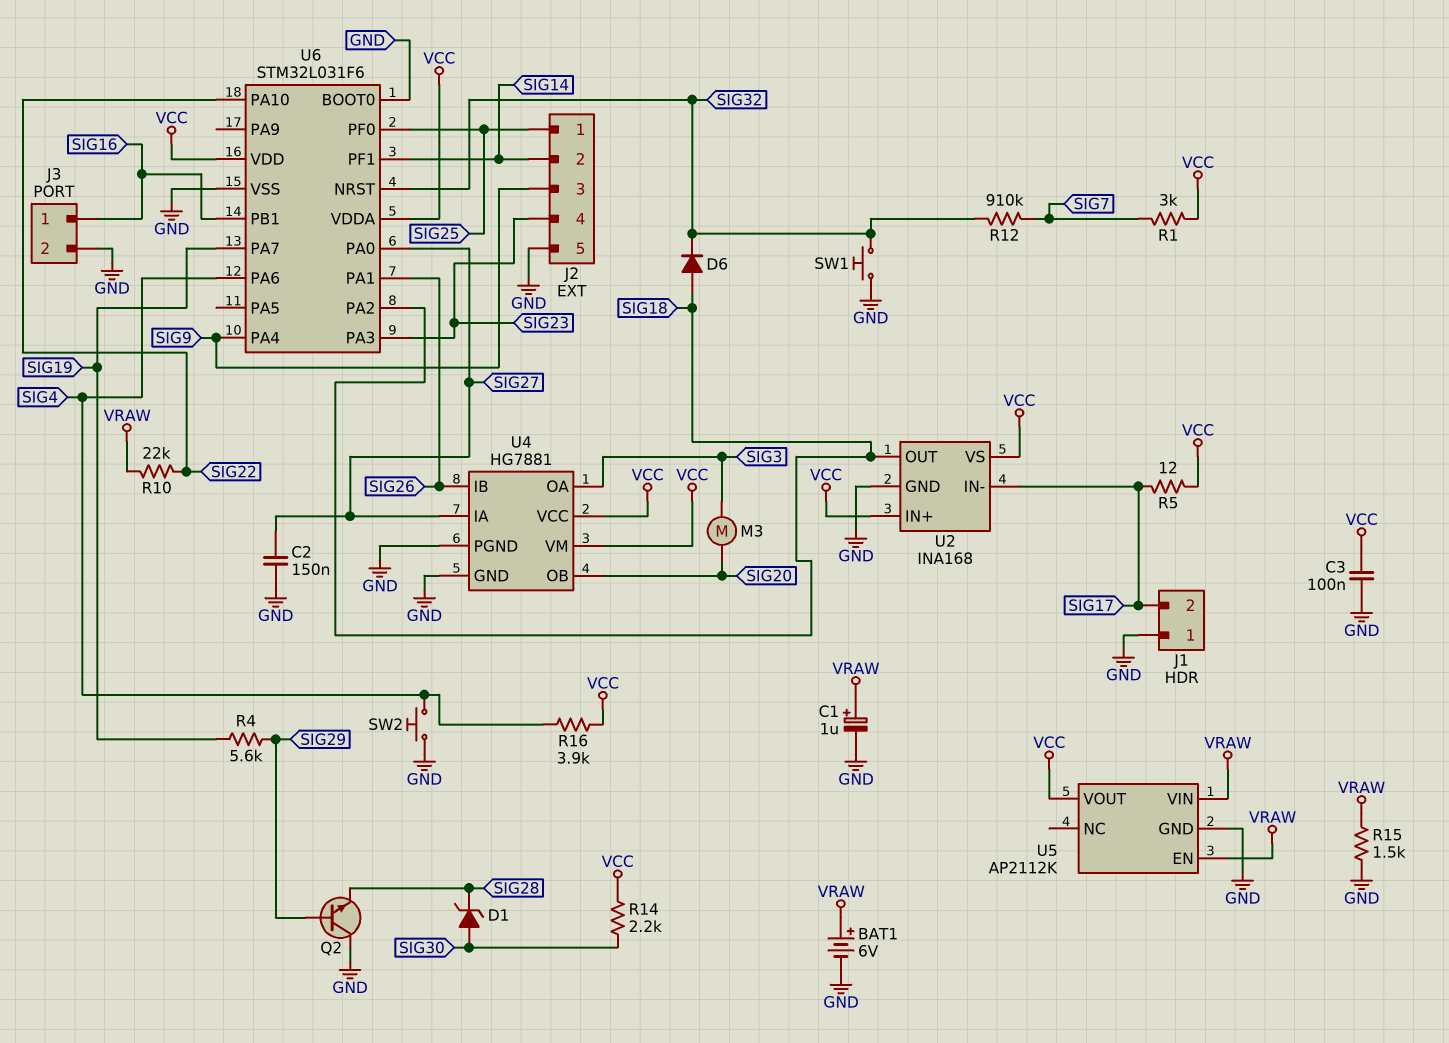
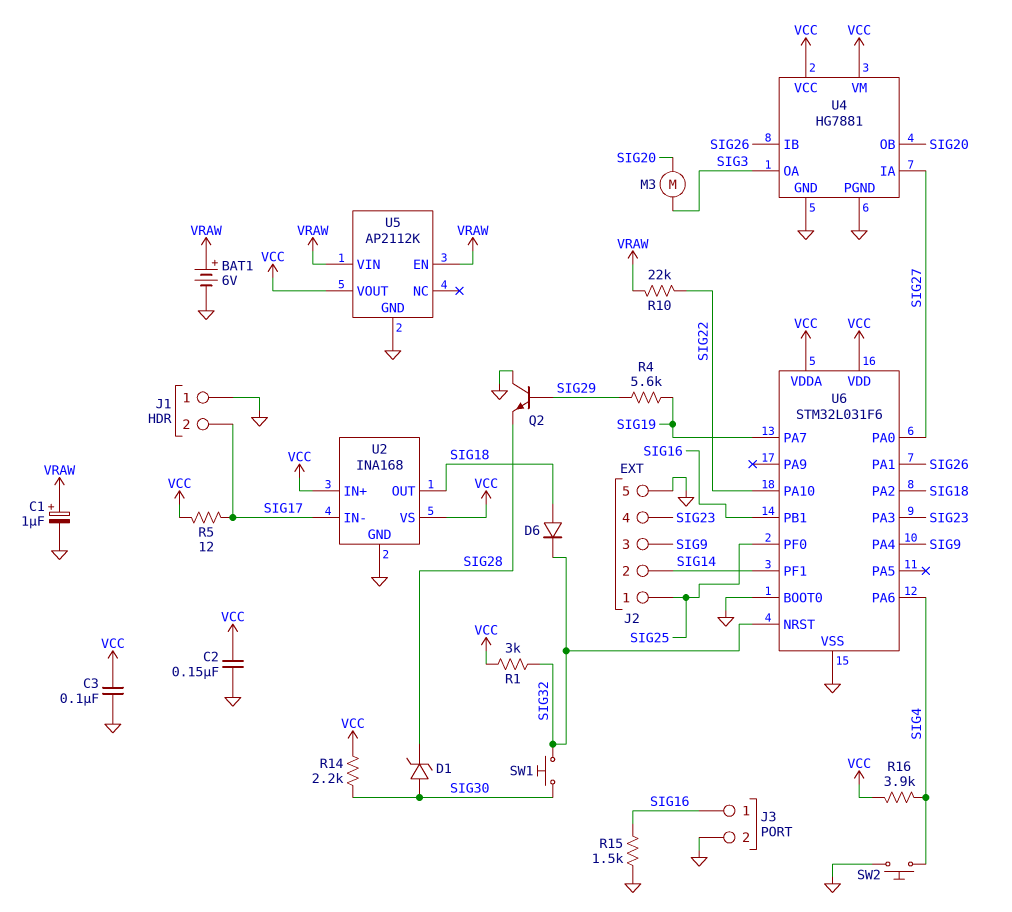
C2: 150nF (GND, SIG27) -> 150nF (GND, VCC)
R1: 3k (SIG7, VCC) -> 3k (SIG32, VCC)
R12: 910k (SIG7, SIG32) -> none
R15: 1.5k (GND, VRAW) -> 1.5k (GND, SIG16)
SW1: button (GND, SIG32) -> button (SIG30, SIG32)

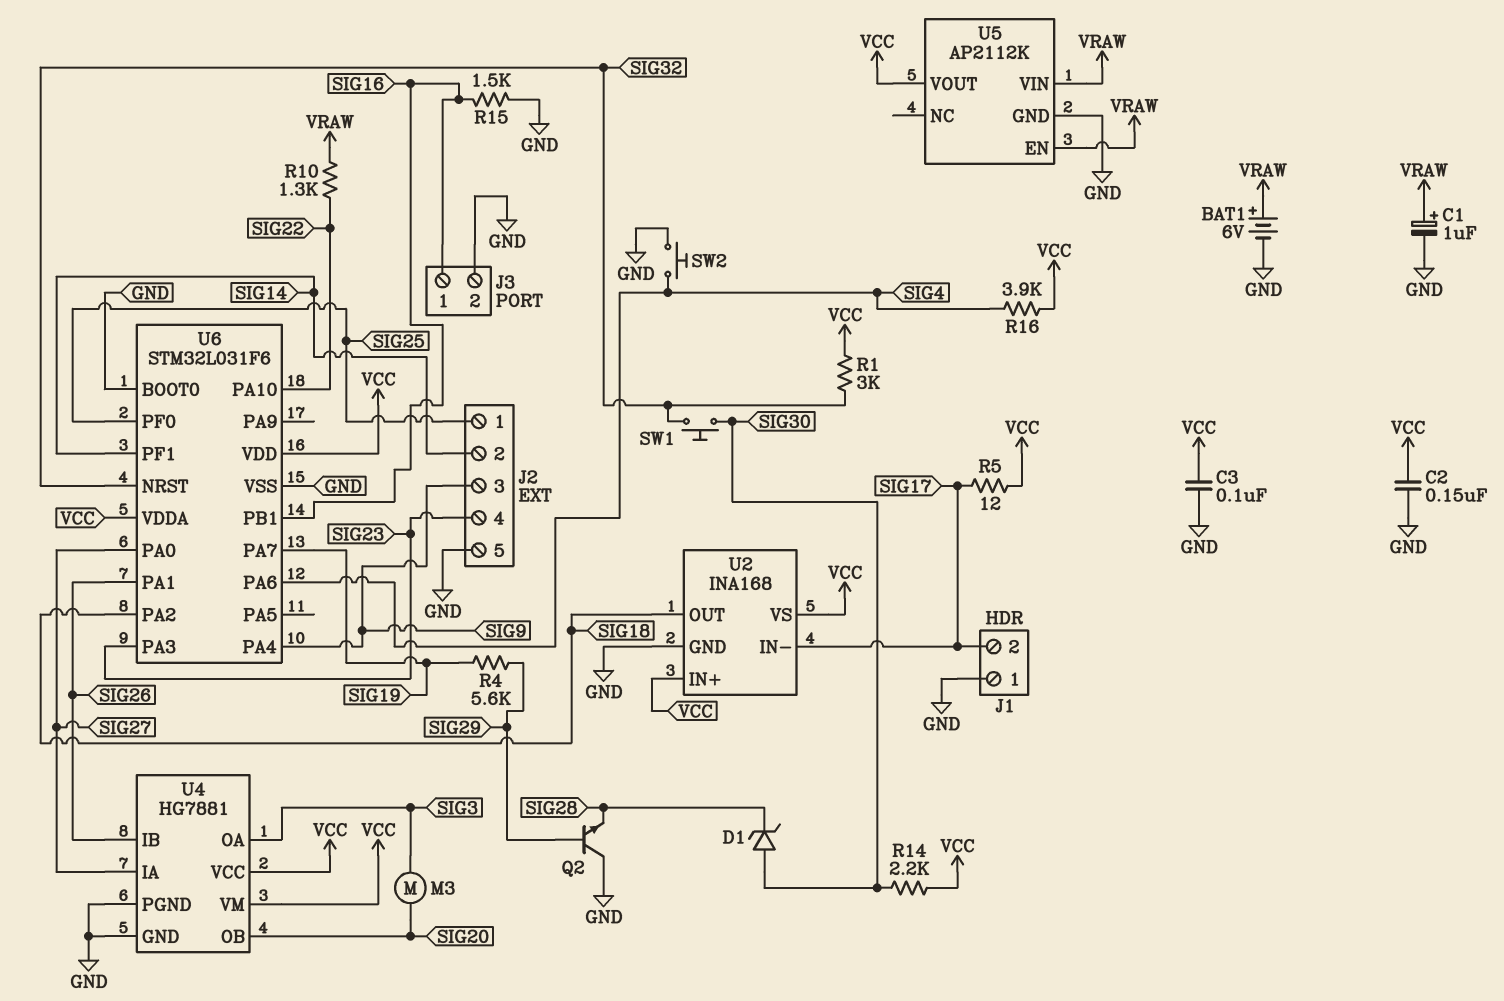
D6: diode (A SIG18, K SIG32) -> none
R10: 22k (SIG22, VRAW) -> 1.3k (SIG22, VRAW)

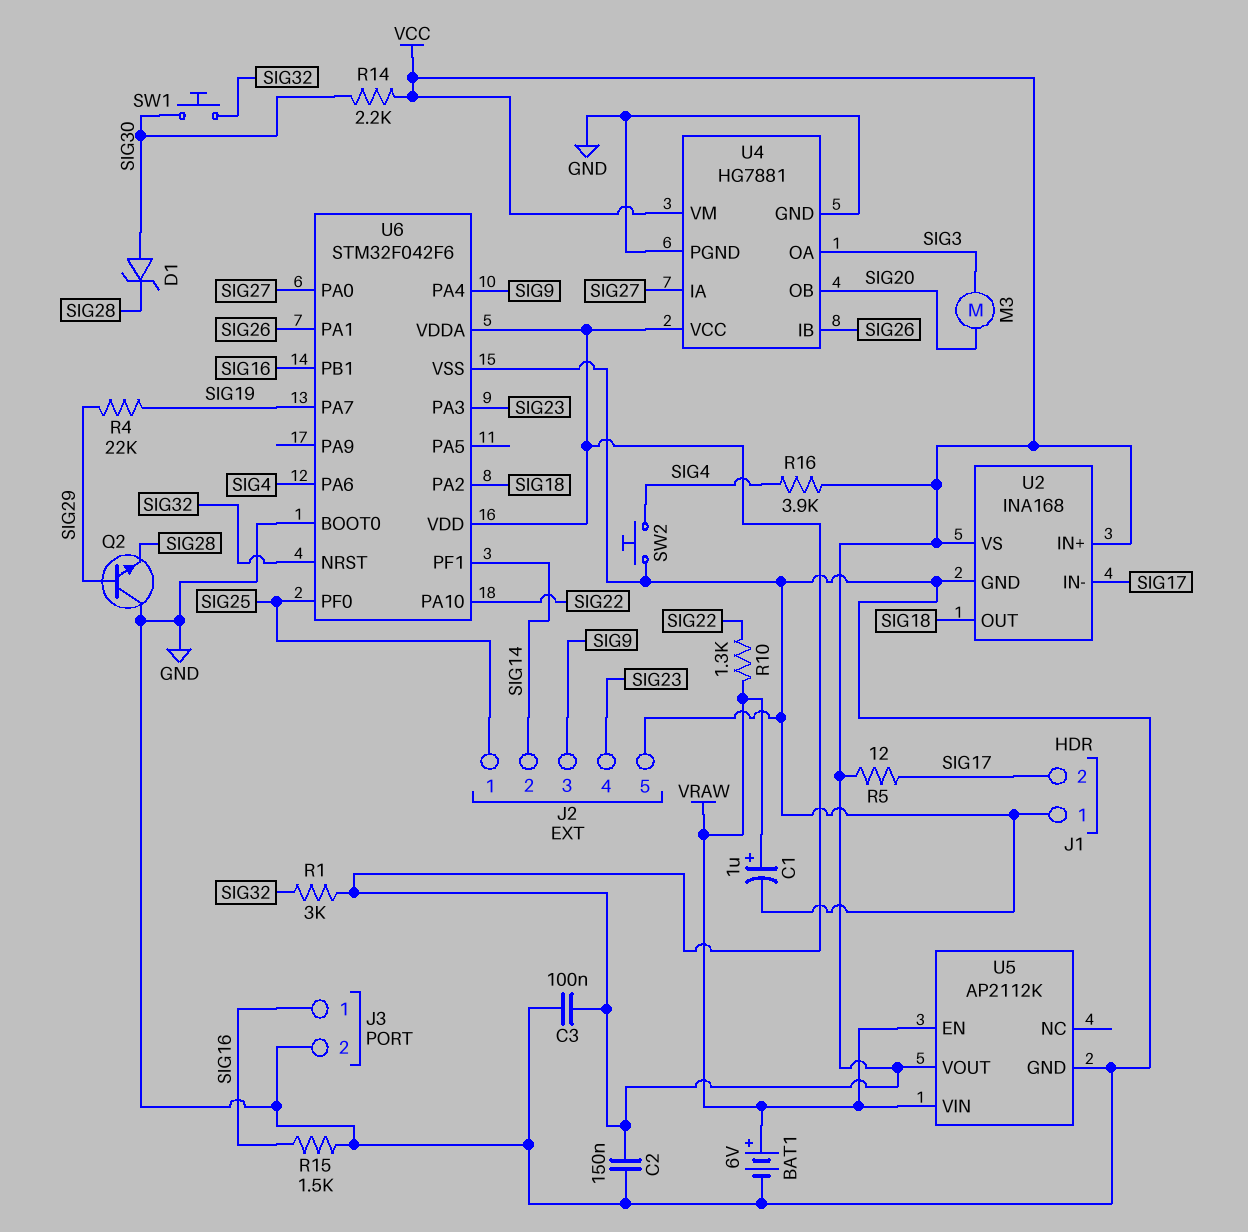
R4: 5.6k (SIG19, SIG29) -> 22k (SIG19, SIG29)
U6: STM32L031F6 -> STM32F042F6

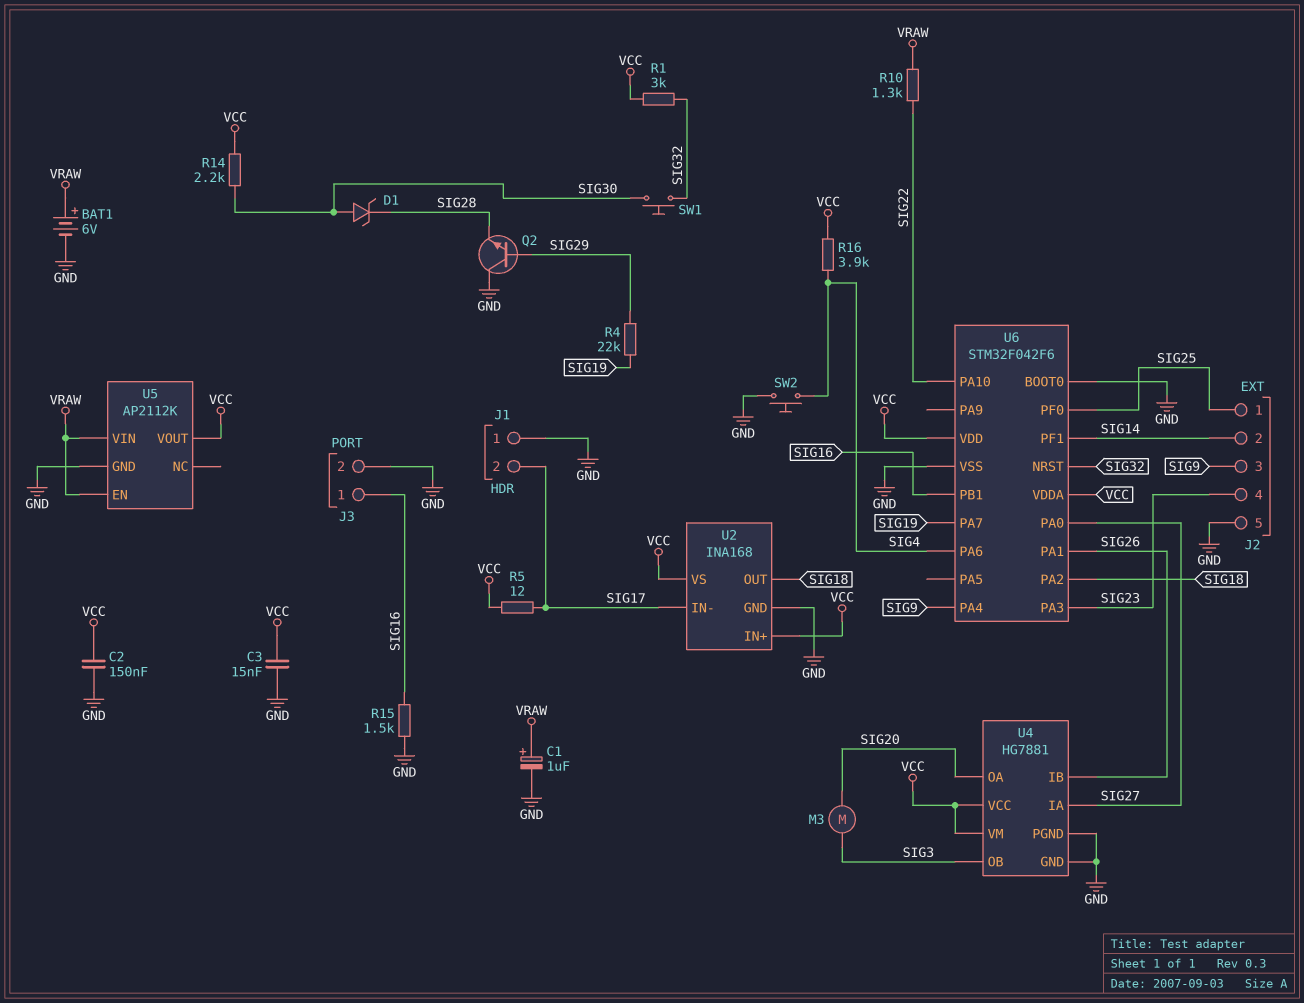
C3: 100nF (GND, VCC) -> 15nF (GND, VCC)
U4 pin OA: SIG3 -> SIG20
U4 pin OB: SIG20 -> SIG3

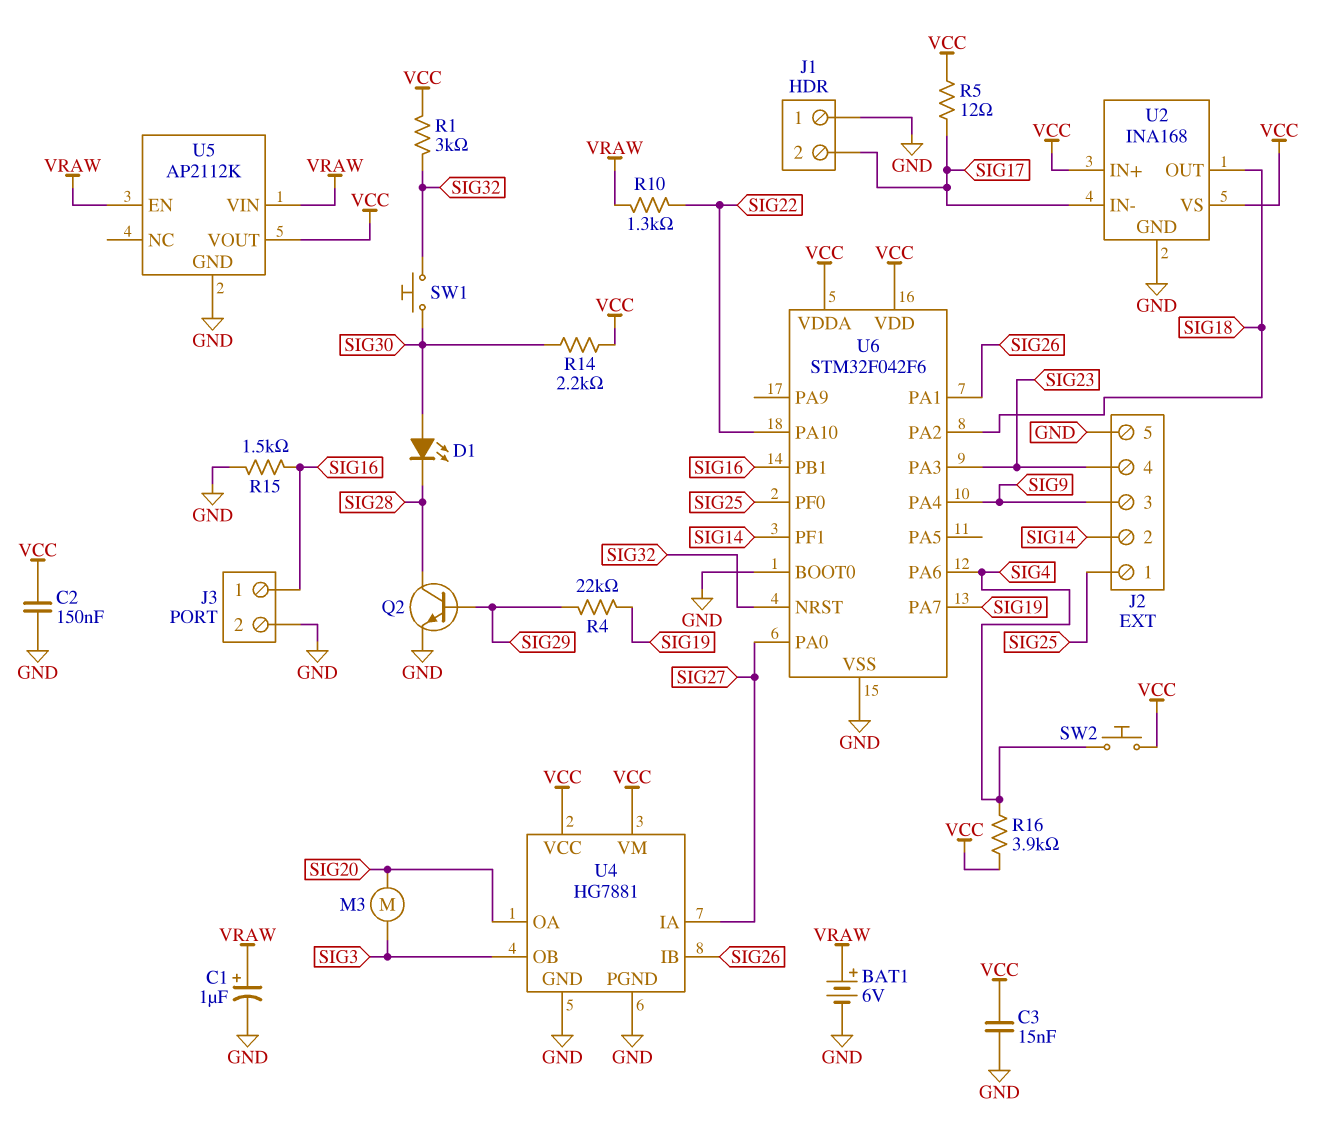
D1: zener (A SIG30, K SIG28) -> LED (A SIG30, K SIG28)
Q2: NPN (B SIG29, C GND, E SIG28) -> NPN (B SIG29, C SIG28, E GND)
SW2: button (GND, SIG4) -> button (SIG4, VCC)

